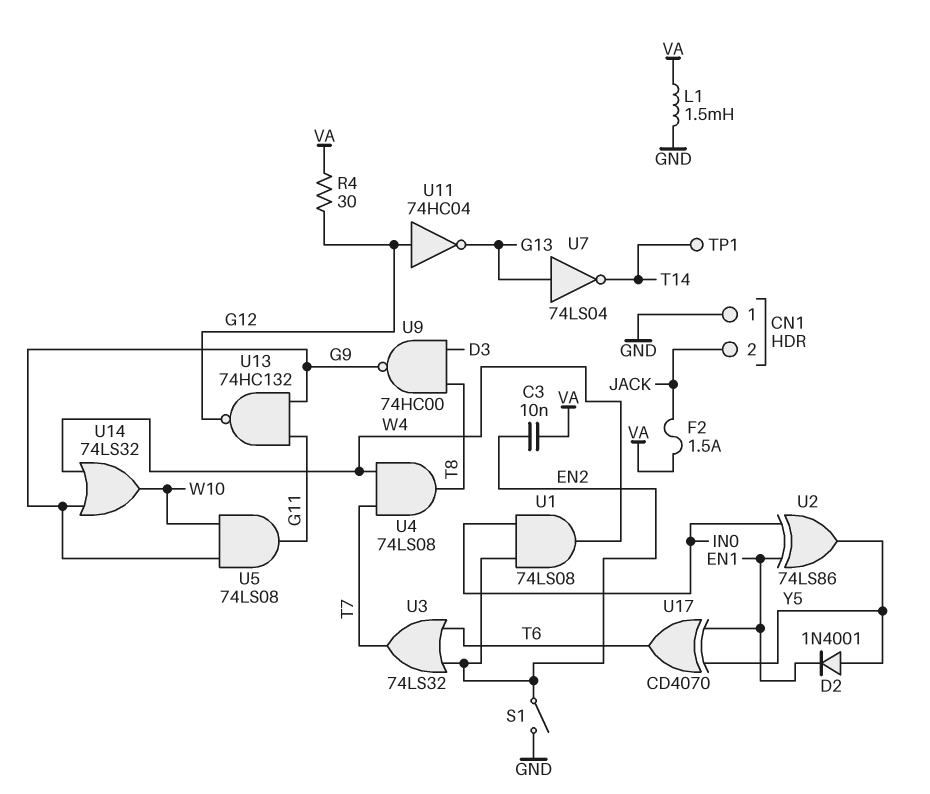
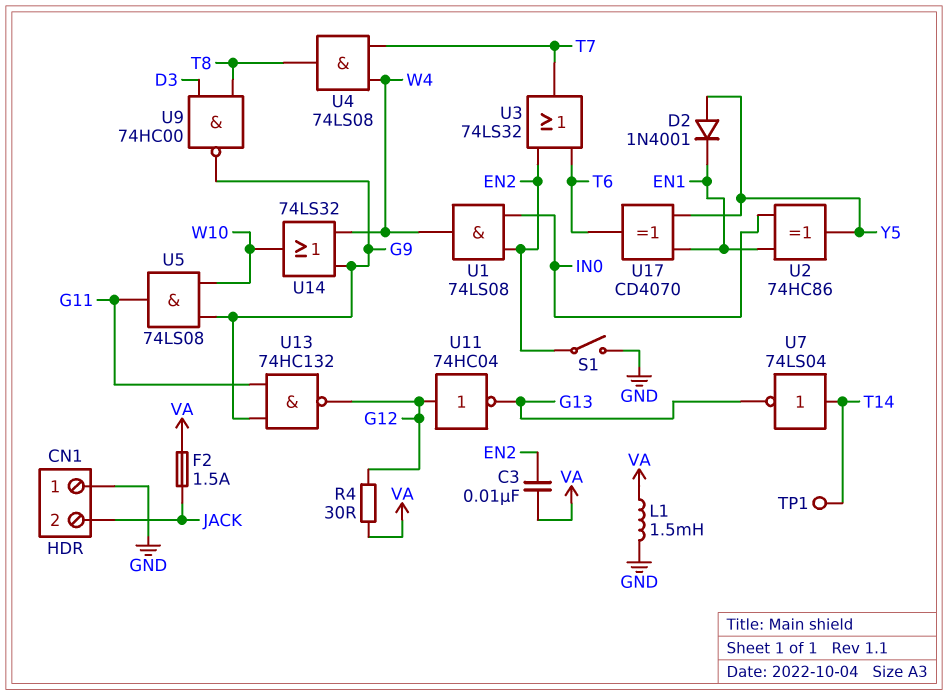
U2: XOR 74LS86 (in EN1, in IN0, out Y5) -> XOR 74HC86 (in EN1, in IN0, out Y5)
U7: NOT 74LS04 (in G13, out T14) -> NOT 74LS04 (in T14, out G13)

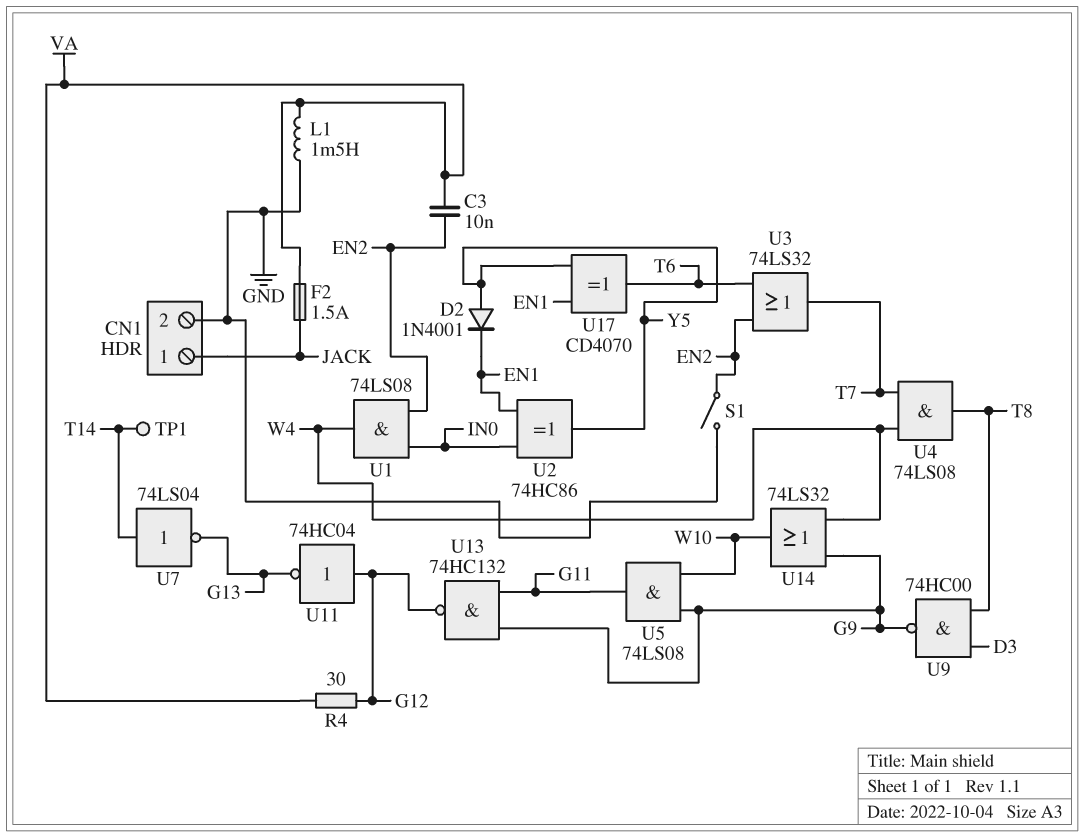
CN1 pin 1: GND -> JACK
CN1 pin 2: JACK -> GND

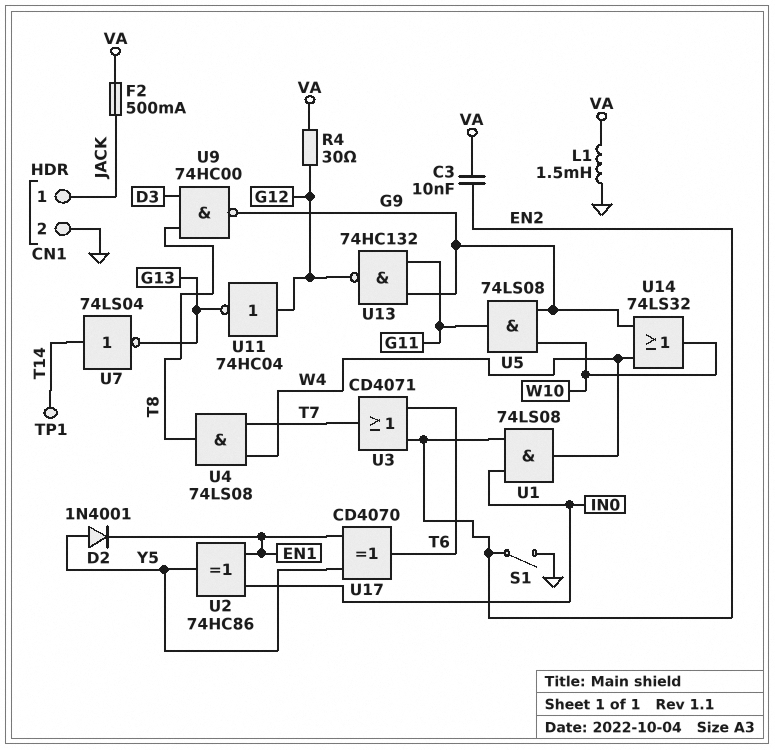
F2: 1.5A (JACK, VA) -> 500mA (JACK, VA)
U3: OR 74LS32 (in EN2, in T6, out T7) -> OR CD4071 (in EN2, in T6, out T7)

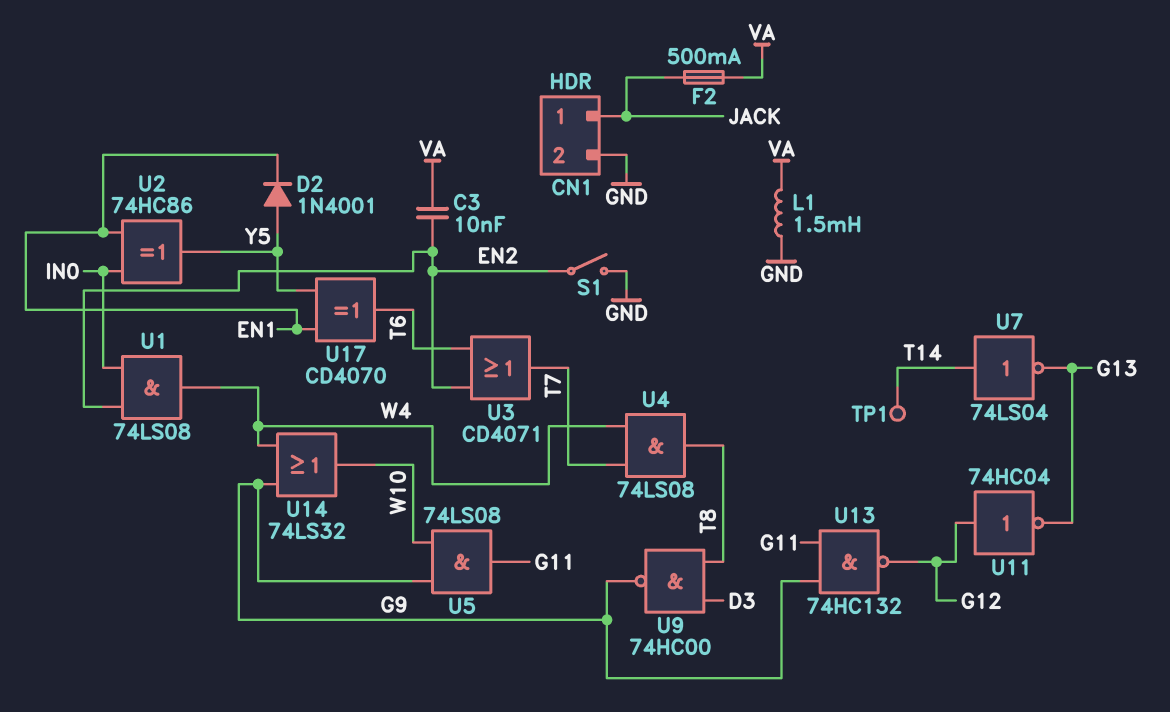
R4: 30 (G12, VA) -> none

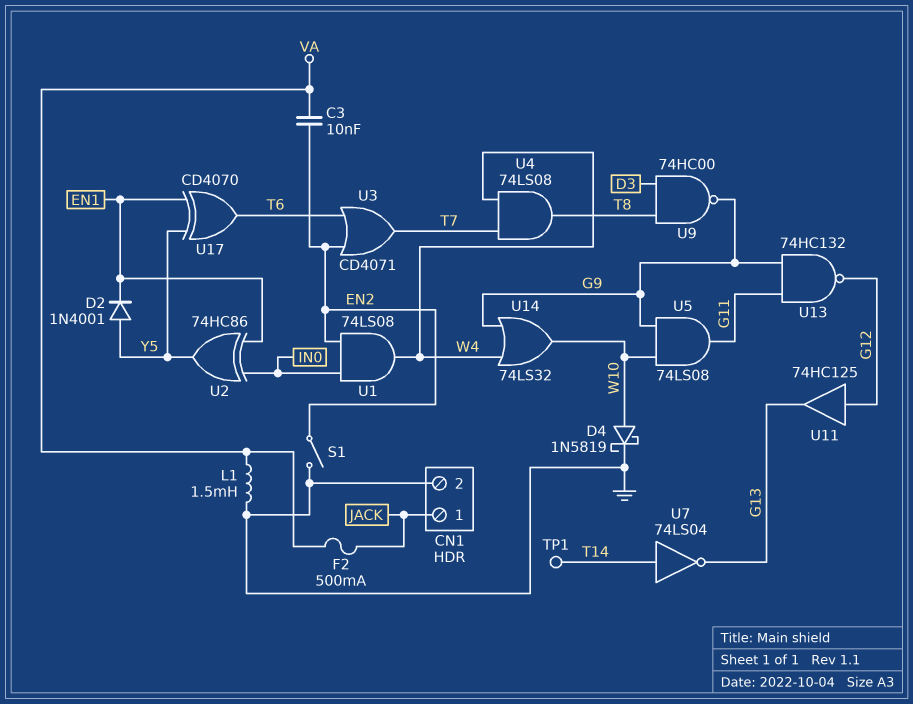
D4: none -> schottky 1N5819 (A W10, K GND)
U11: NOT 74HC04 (in G12, out G13) -> buffer 74HC125 (in G12, out G13)

